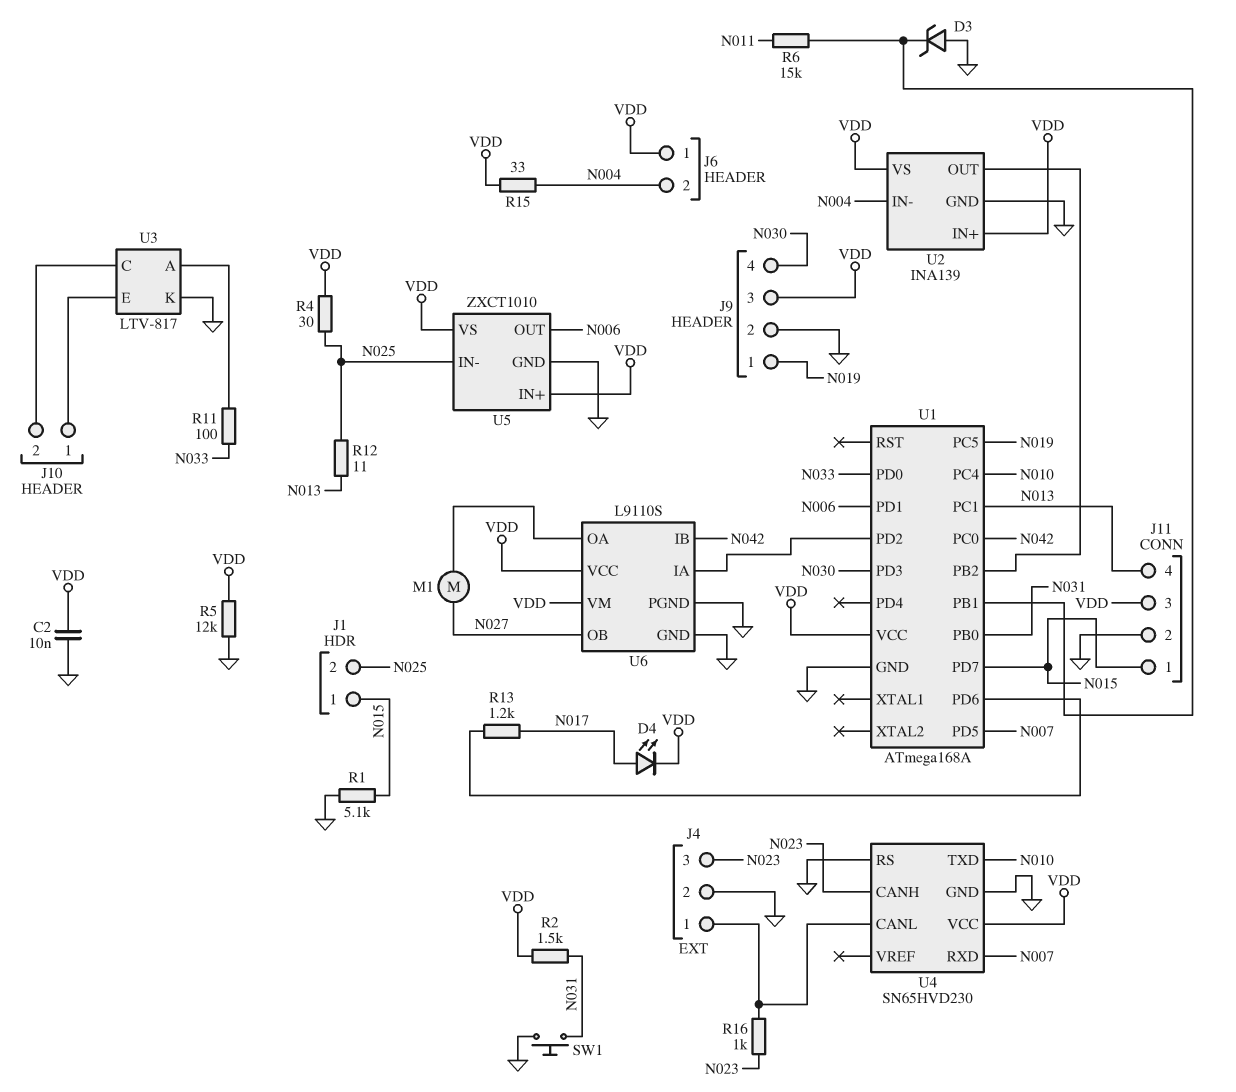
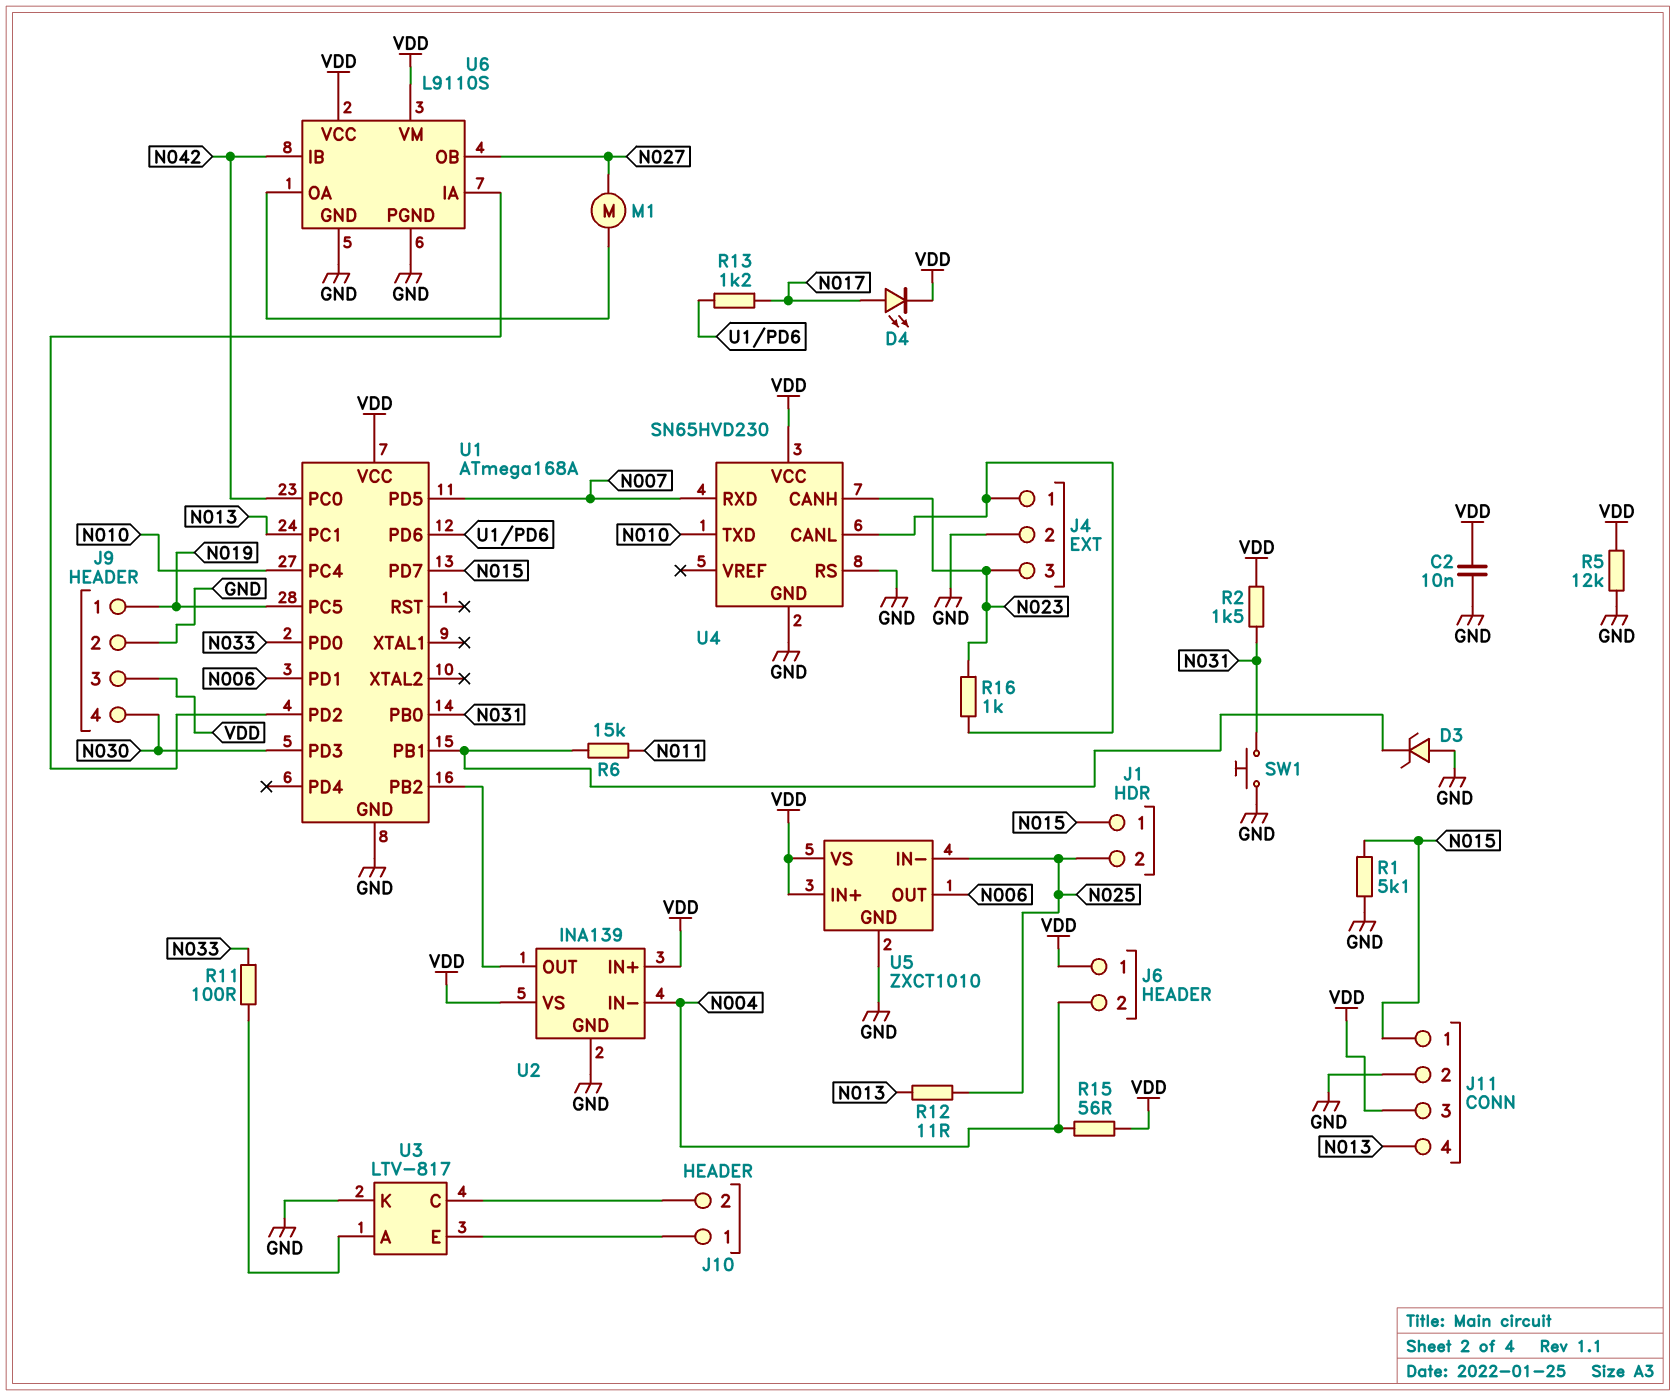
R4: 30 (N025, VDD) -> none
R15: 33 (N004, VDD) -> 56 (N004, VDD)

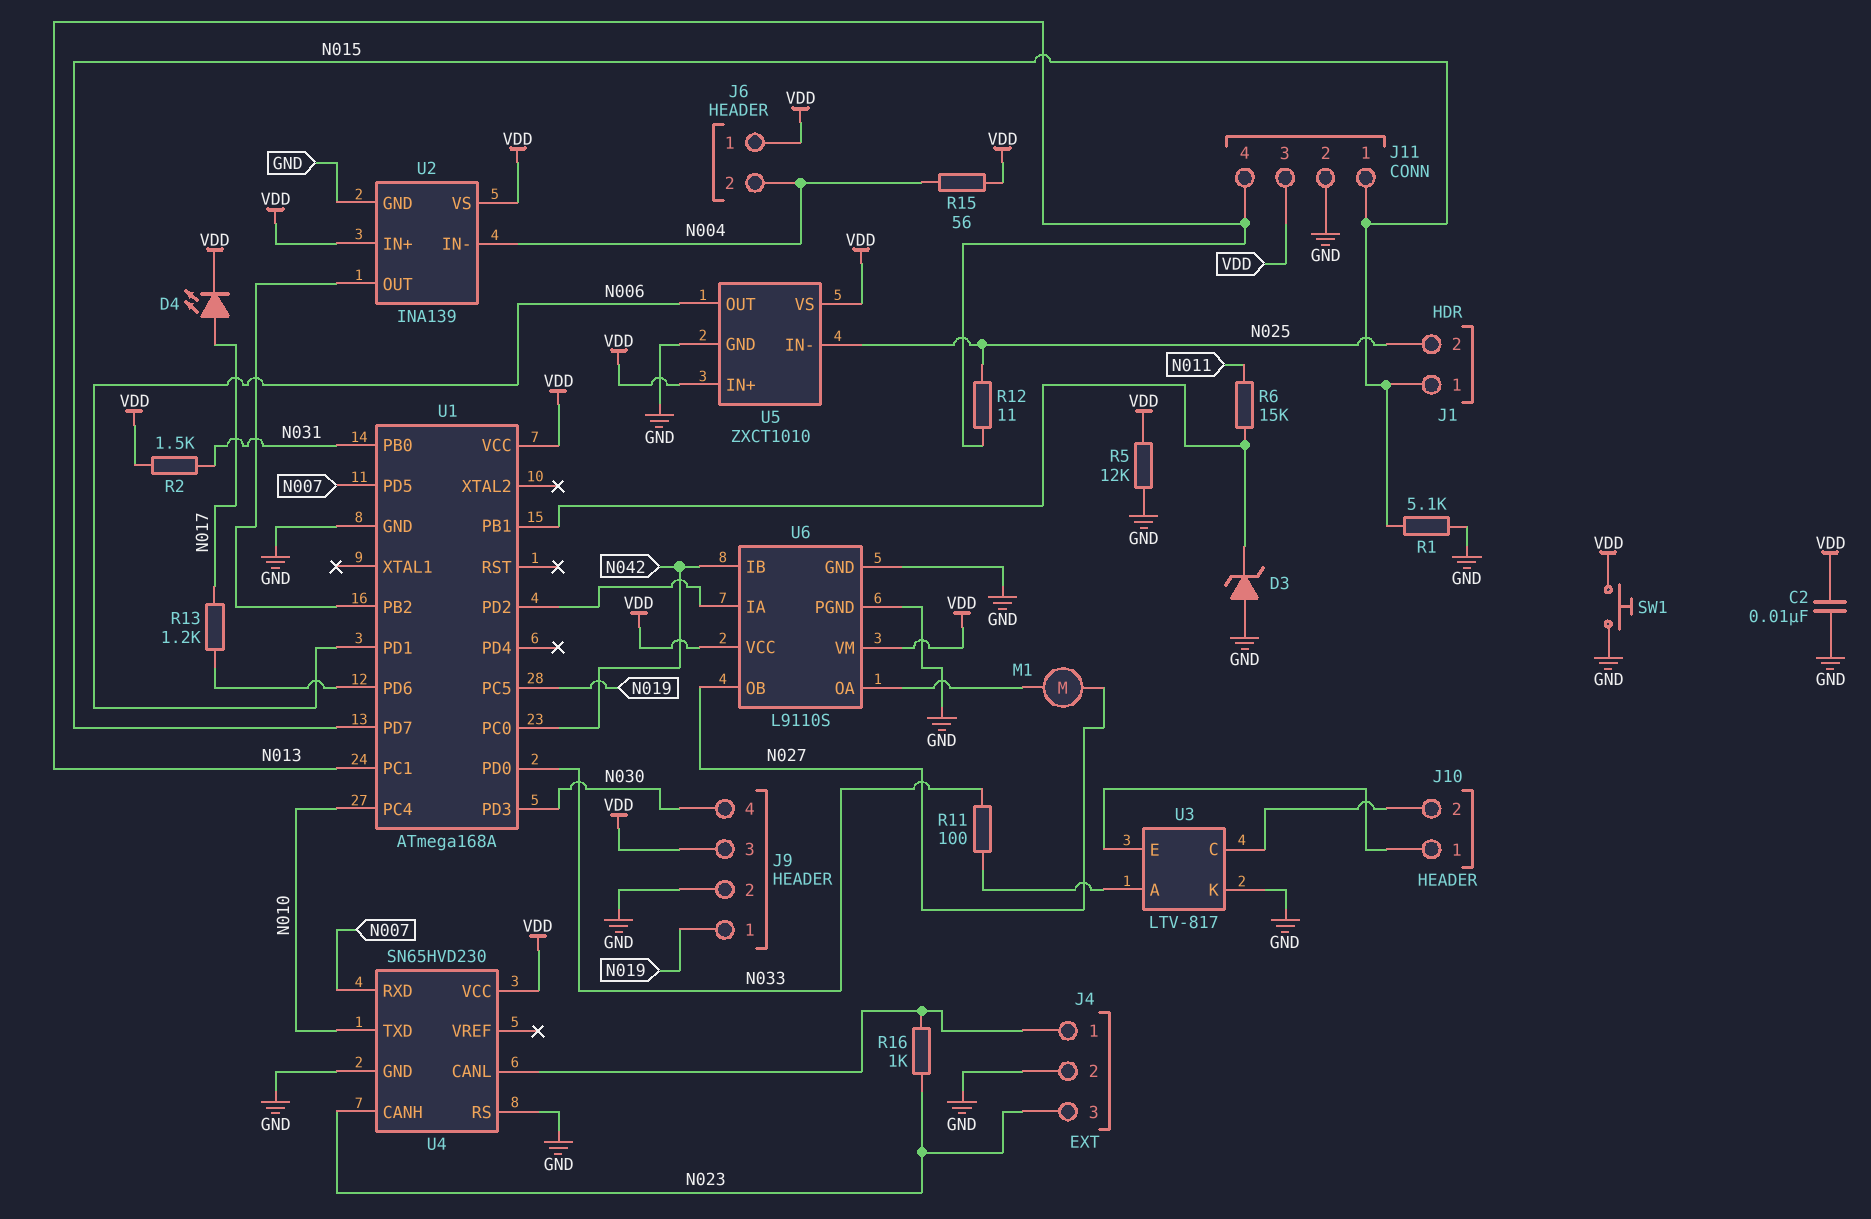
SW1: button (GND, N031) -> button (GND, VDD)

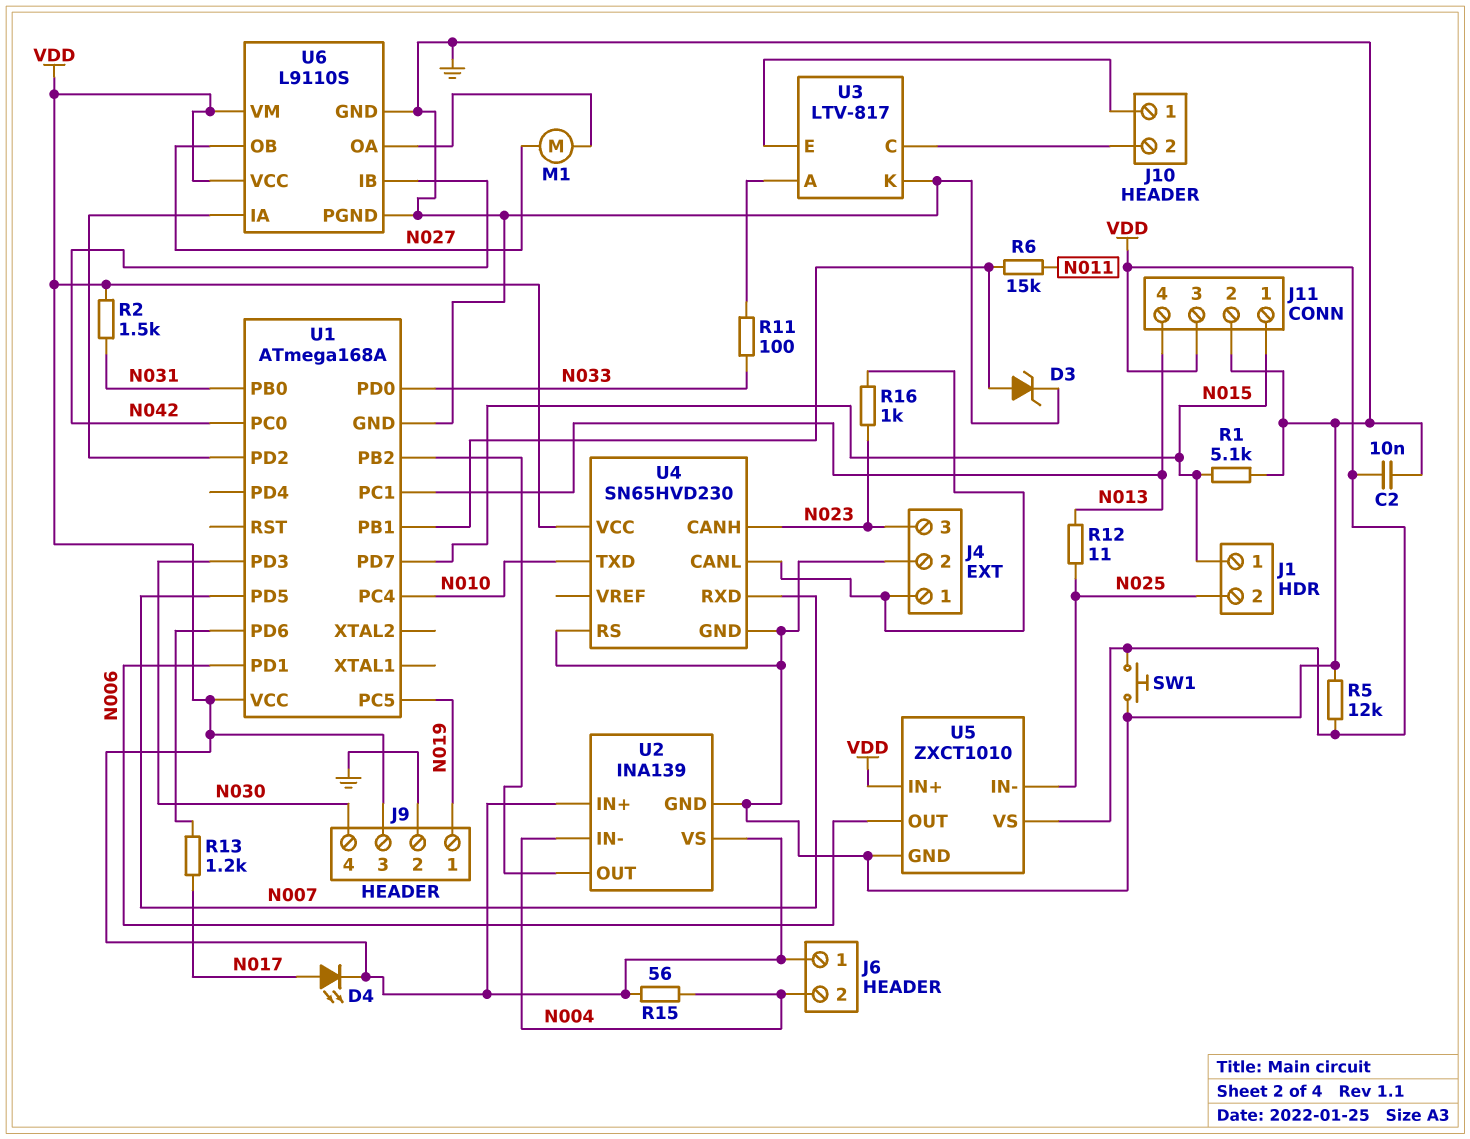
D3: zener (A GND, K U1/PB1) -> zener (A U1/PB1, K GND)

